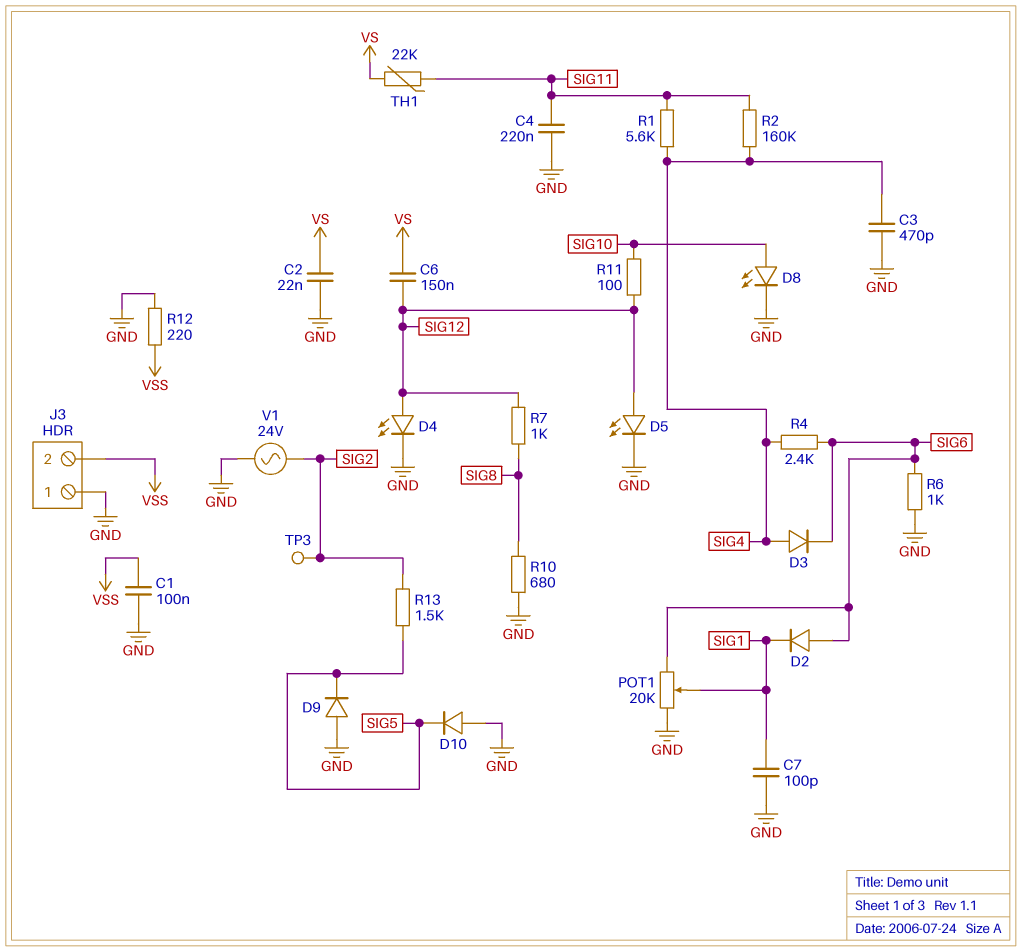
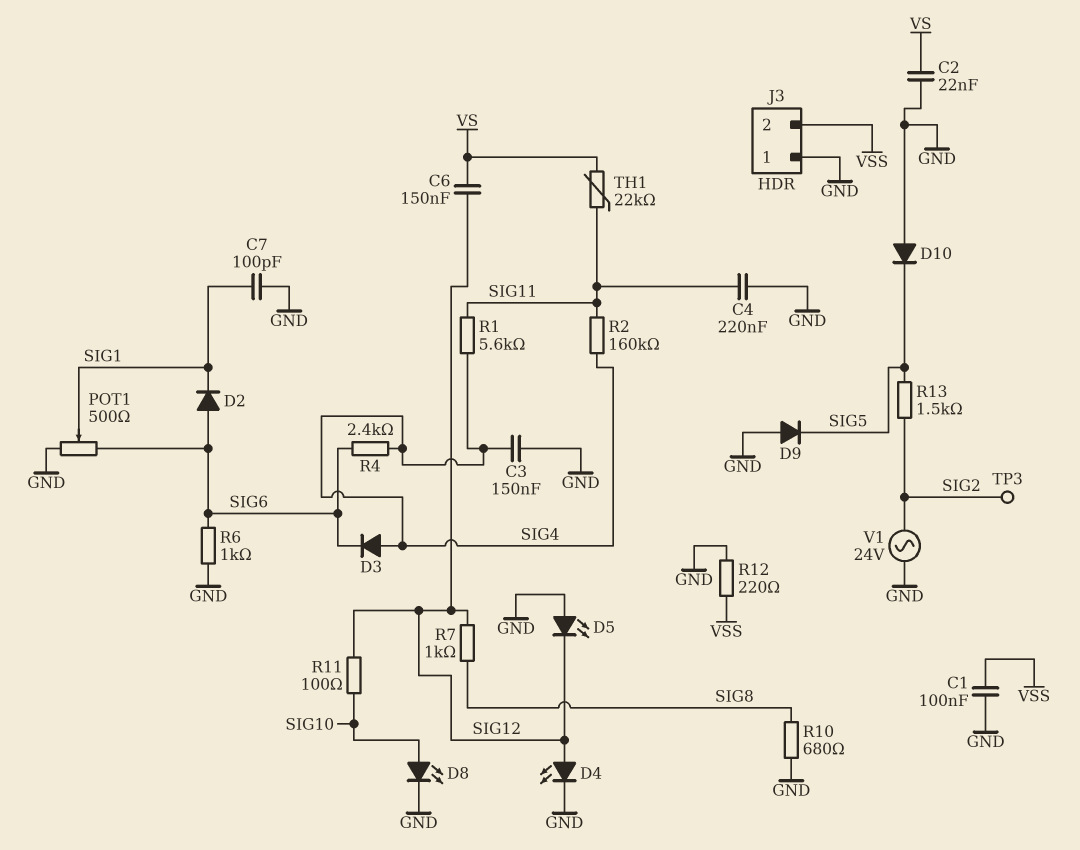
C3: 470pF (GND, SIG4) -> 150nF (GND, SIG4)
D5: LED (A SIG12, K GND) -> LED (A GND, K SIG12)
POT1: 20k (GND, SIG6, wiper SIG1) -> 500 (GND, SIG6, wiper SIG1)

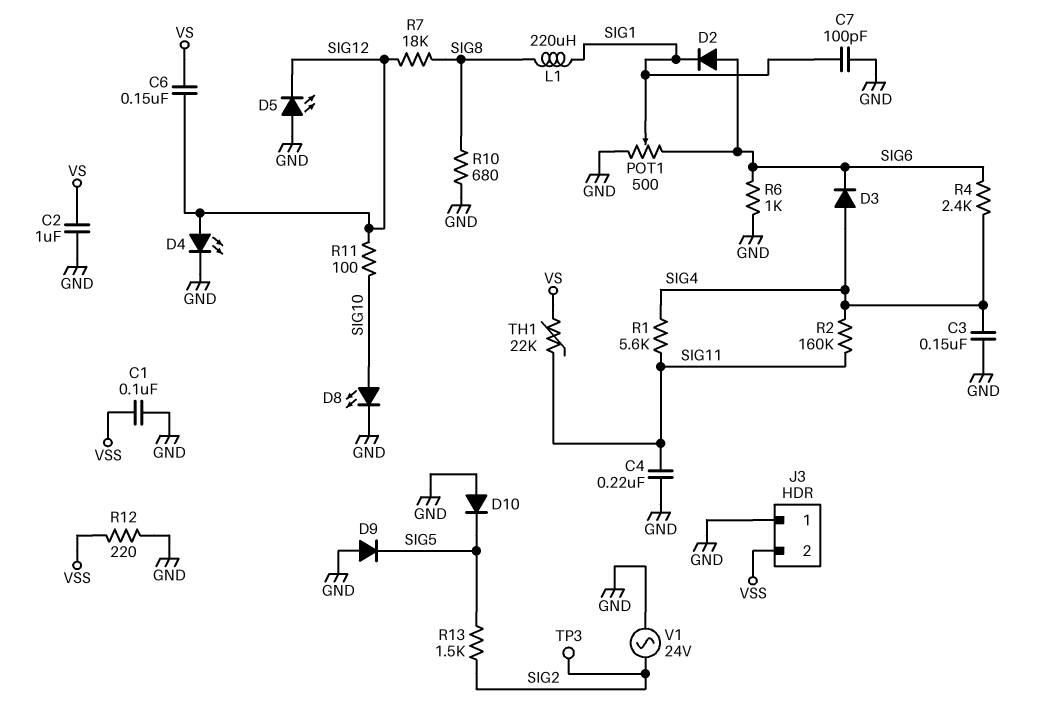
C2: 22nF (GND, VS) -> 1uF (GND, VS)
L1: none -> 220uH (SIG1, SIG8)
R7: 1k (SIG8, SIG12) -> 18k (SIG8, SIG12)

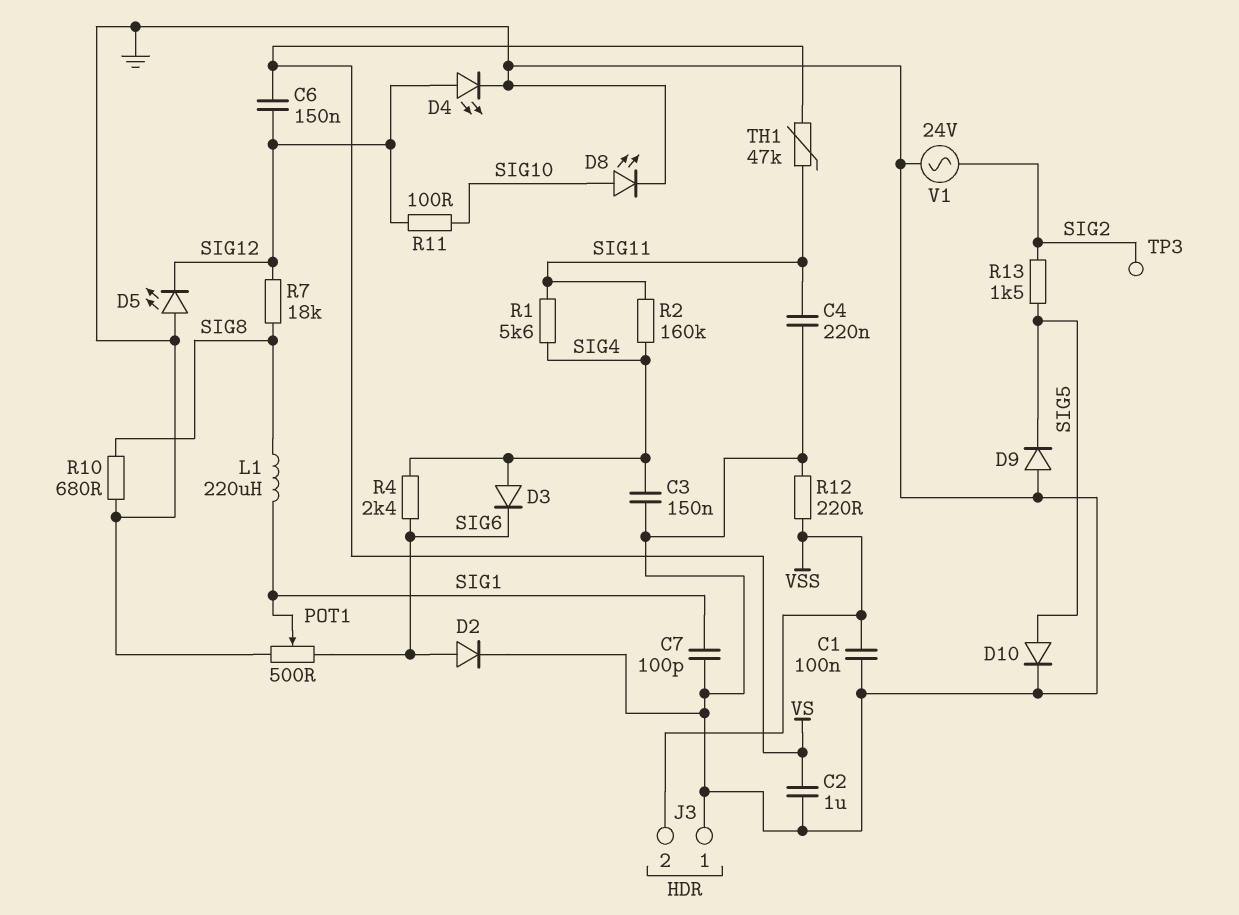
D2: diode (A SIG6, K SIG1) -> diode (A SIG6, K GND)
D10: diode (A GND, K SIG5) -> diode (A SIG5, K GND)
R6: 1k (GND, SIG6) -> none
TH1: 22k (SIG11, VS) -> 47k (SIG11, VS)

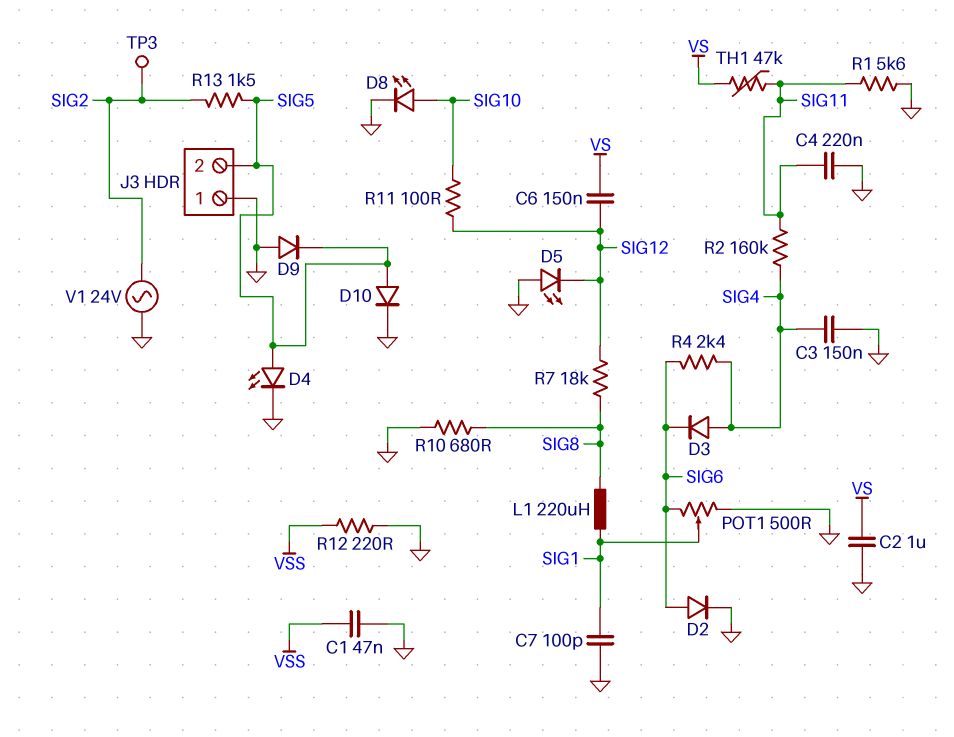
C1: 100nF (GND, VSS) -> 47nF (GND, VSS)
D4: LED (A SIG12, K GND) -> LED (A SIG5, K GND)
J3 pin 2: VSS -> SIG5
R1: 5.6k (SIG4, SIG11) -> 5.6k (GND, SIG11)

